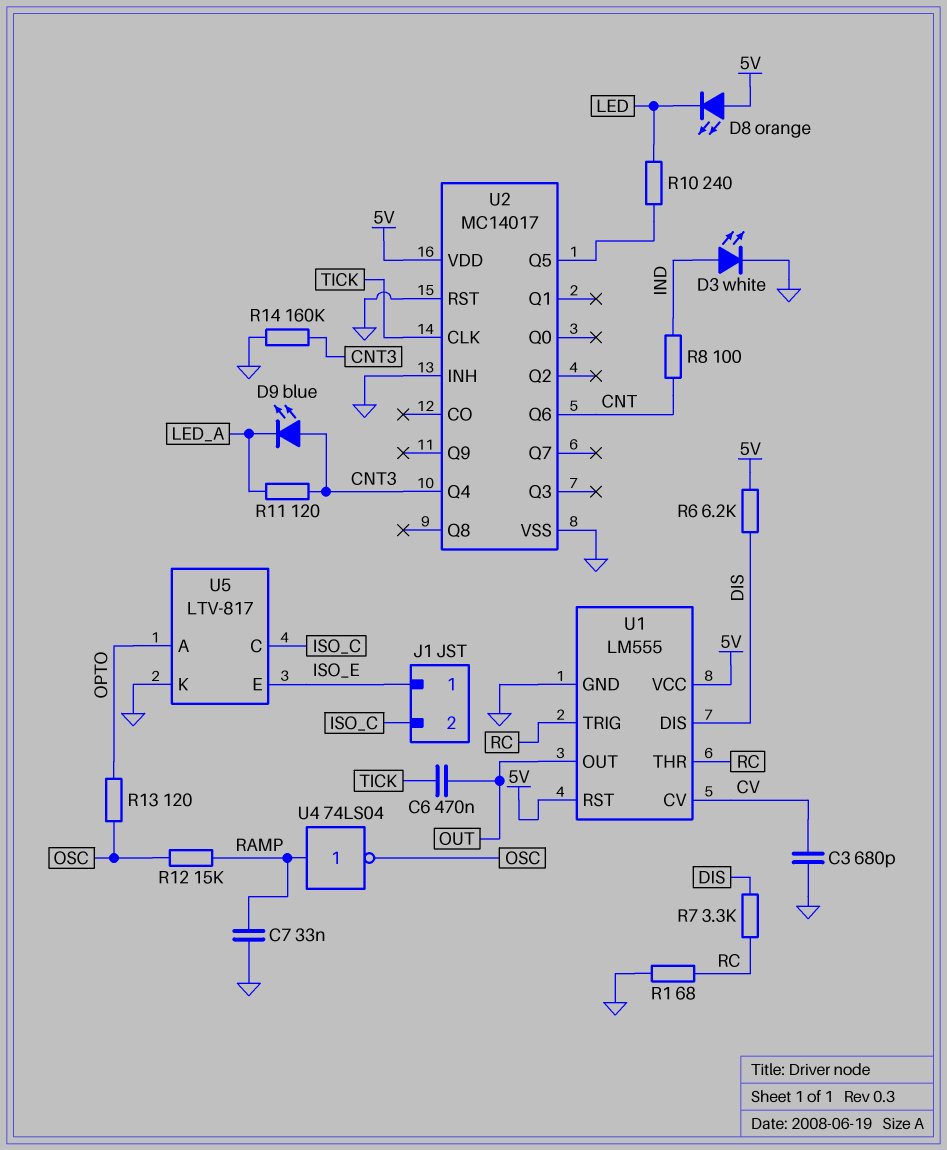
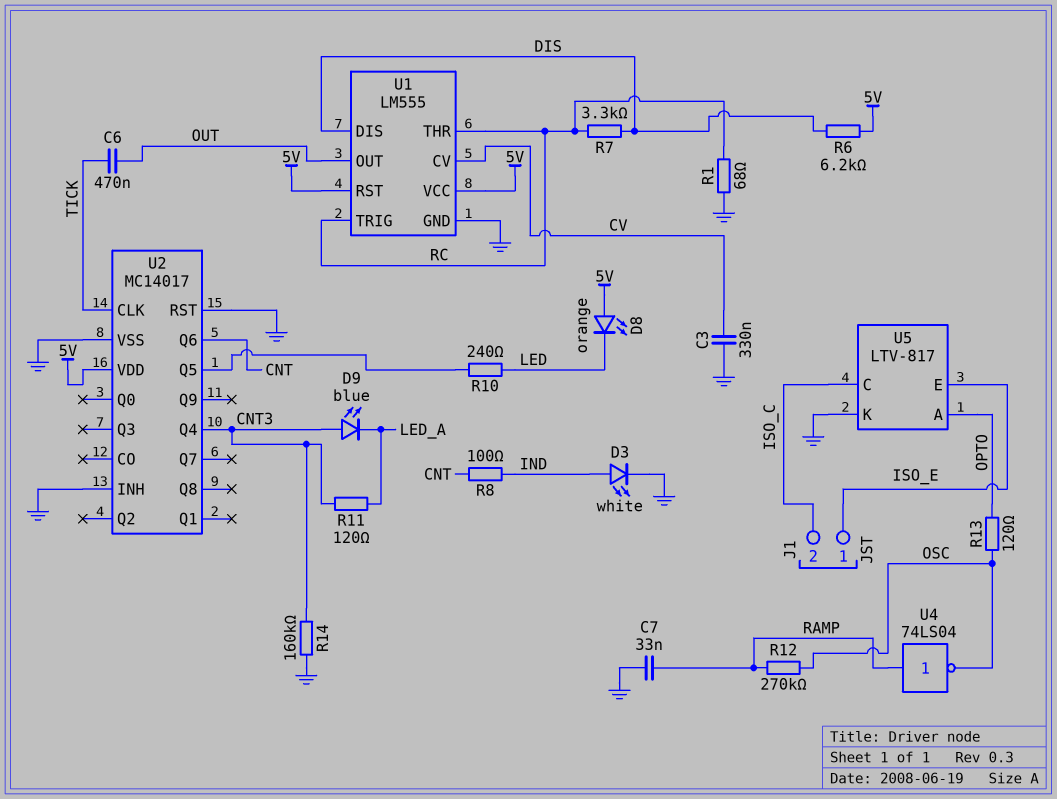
C3: 680pF (CV, GND) -> 330nF (CV, GND)
R12: 15k (OSC, RAMP) -> 270k (OSC, RAMP)

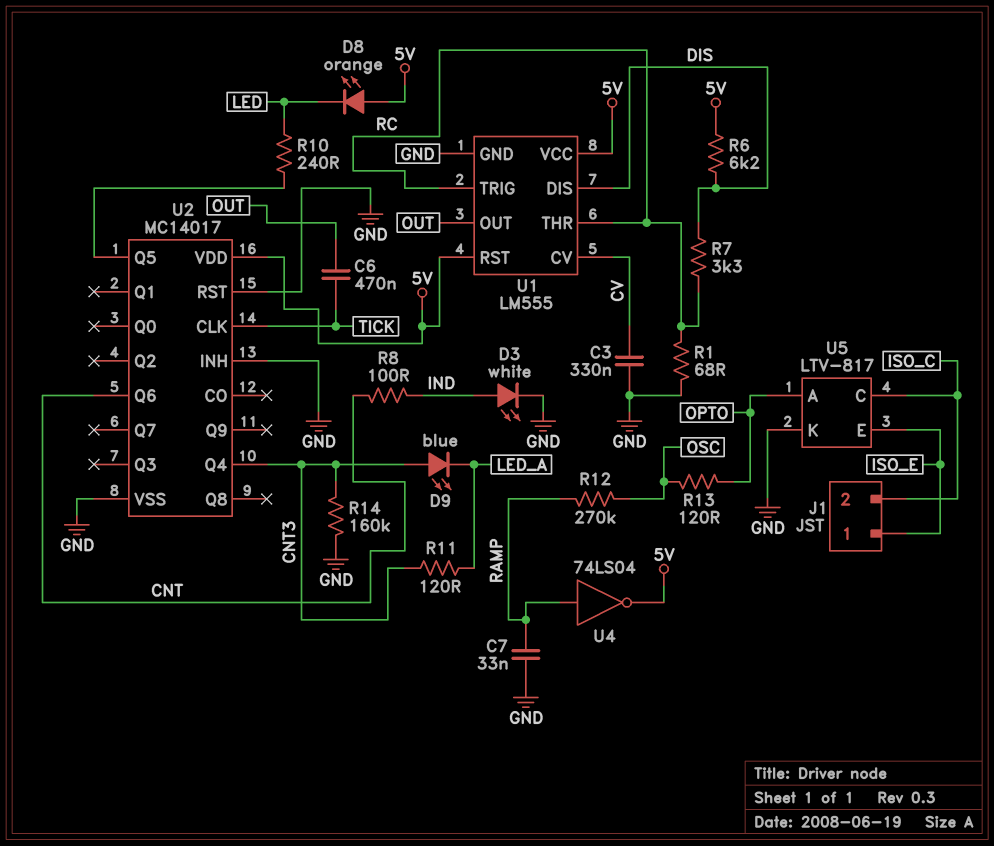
U4: NOT 74LS04 (in RAMP, out OSC) -> NOT 74LS04 (in RAMP, out 5V)

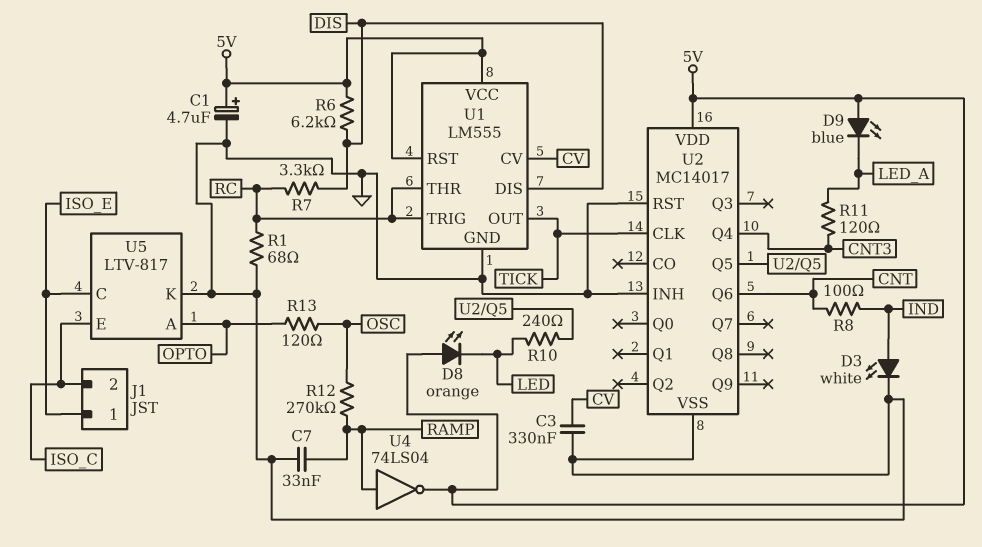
C1: none -> 4.7uF (plus 5V, minus GND)
C6: 470nF (OUT, TICK) -> none
D9: LED blue (A CNT3, K LED_A) -> LED blue (A 5V, K LED_A)
R14: 160k (CNT3, GND) -> none
U1 pin OUT: OUT -> TICK
U5 pin C: ISO_C -> ISO_E
U5 pin E: ISO_E -> ISO_C

